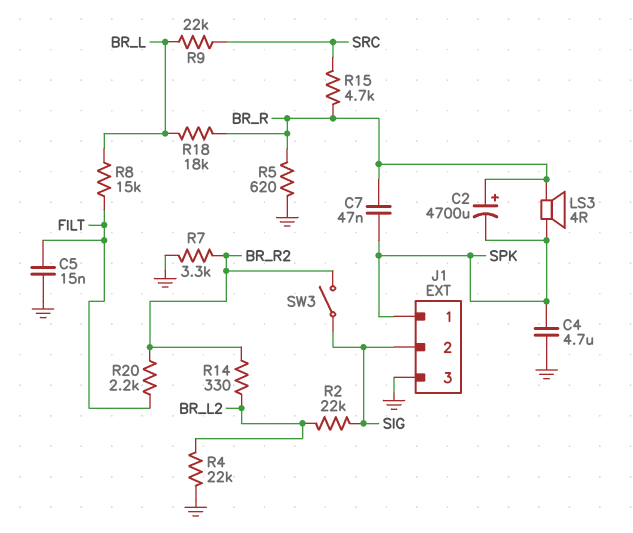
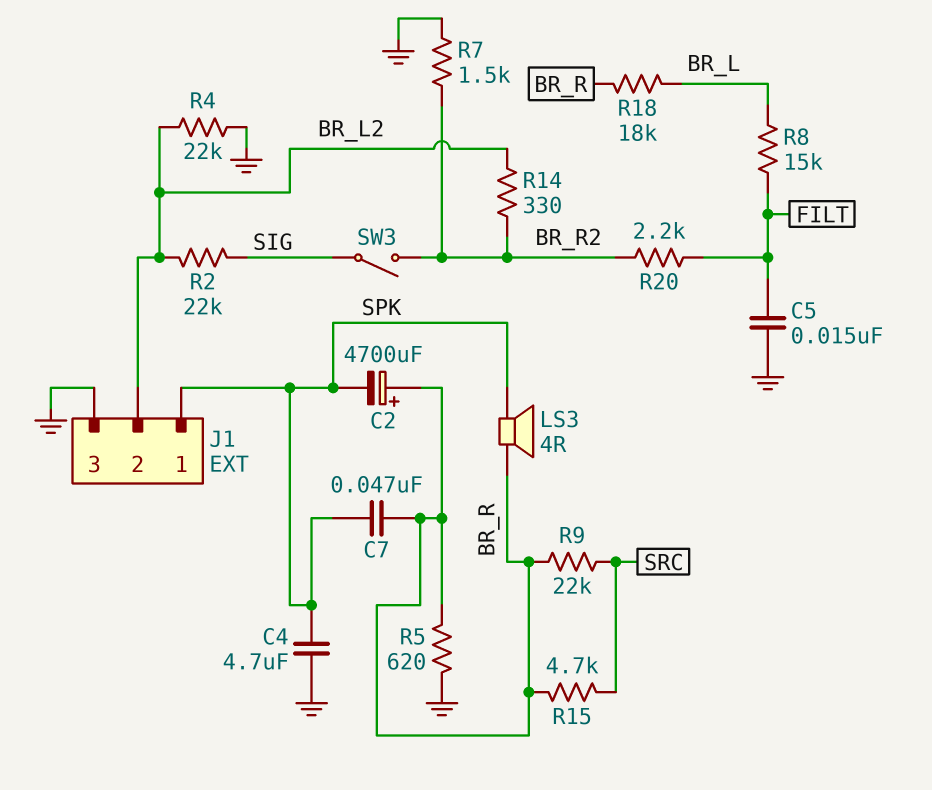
J1 pin 2: SIG -> BR_L2
R7: 3.3k (BR_R2, GND) -> 1.5k (BR_R2, GND)
R9: 22k (BR_L, SRC) -> 22k (BR_R, SRC)

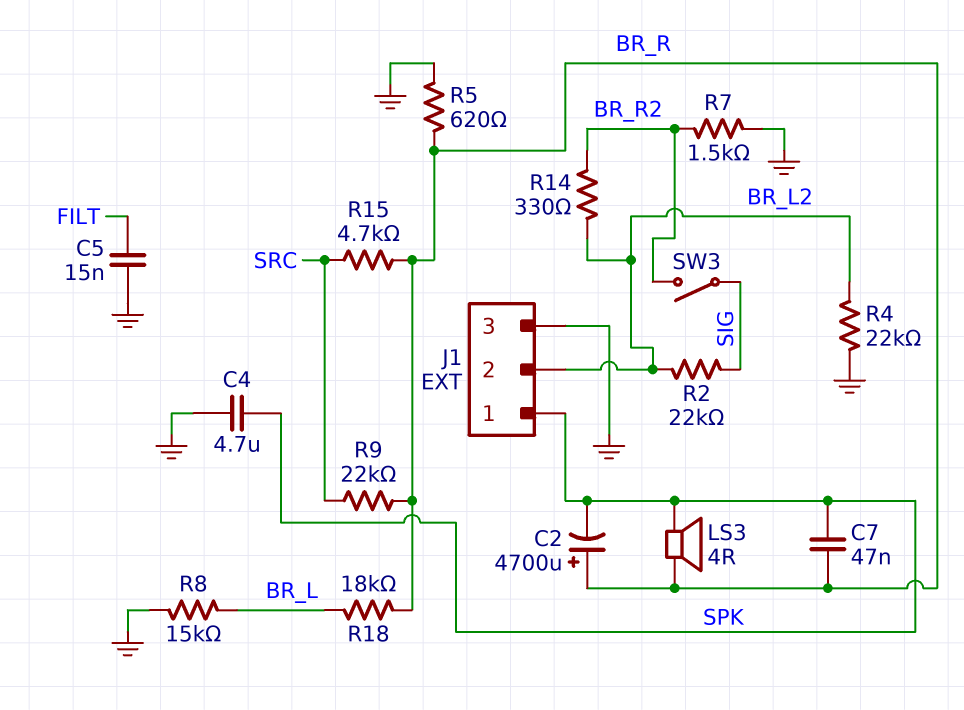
R8: 15k (BR_L, FILT) -> 15k (BR_L, GND)
R20: 2.2k (BR_R2, FILT) -> none

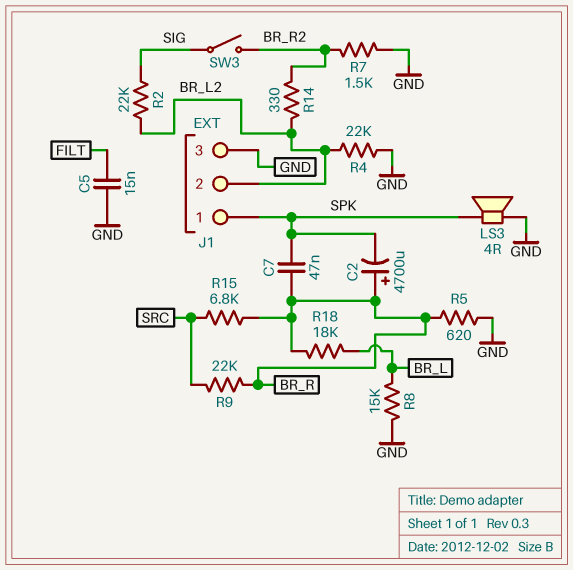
C4: 4.7uF (GND, SPK) -> none
LS3: speaker 4R (BR_R, SPK) -> speaker 4R (GND, SPK)
R15: 4.7k (BR_R, SRC) -> 6.8k (BR_R, SRC)

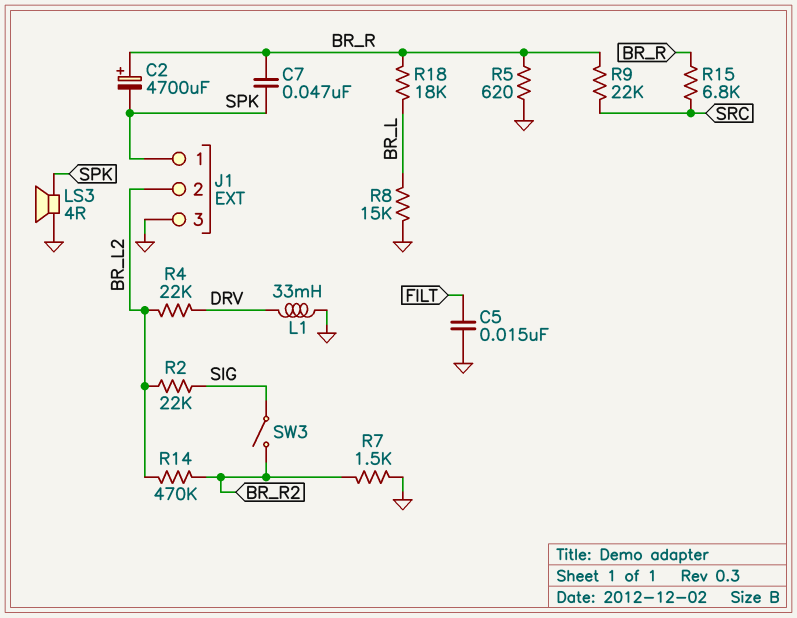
L1: none -> 33mH (DRV, GND)
R4: 22k (BR_L2, GND) -> 22k (BR_L2, DRV)
R14: 330 (BR_L2, BR_R2) -> 470k (BR_L2, BR_R2)

